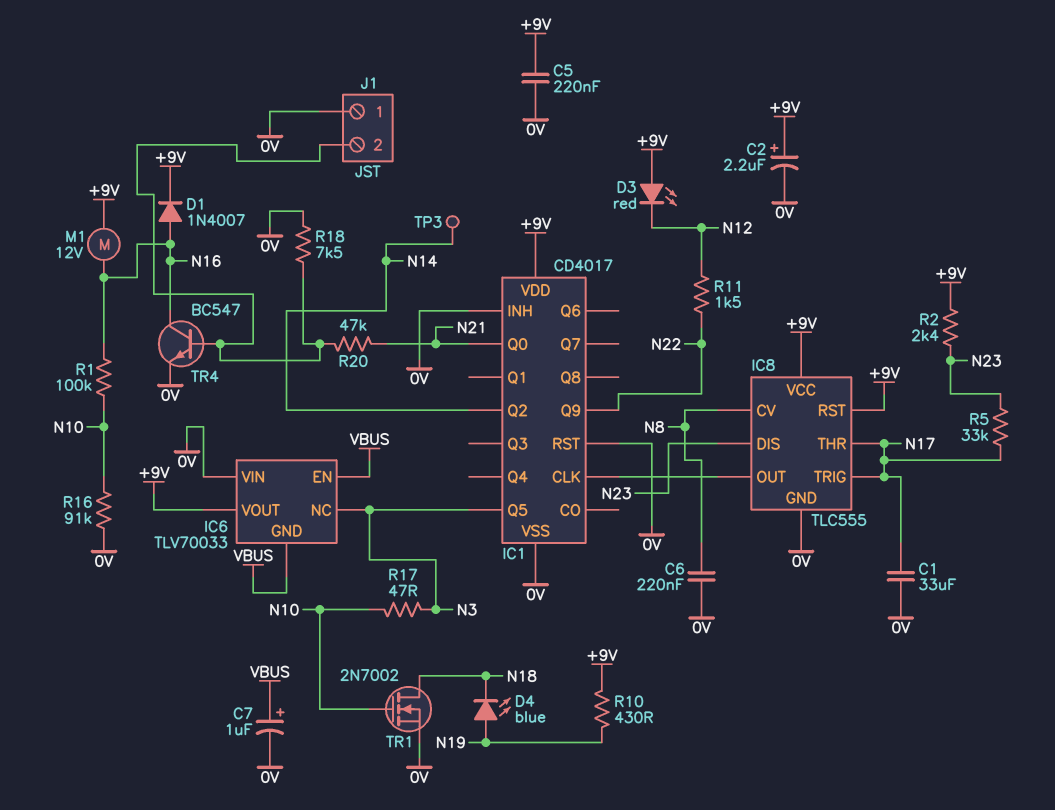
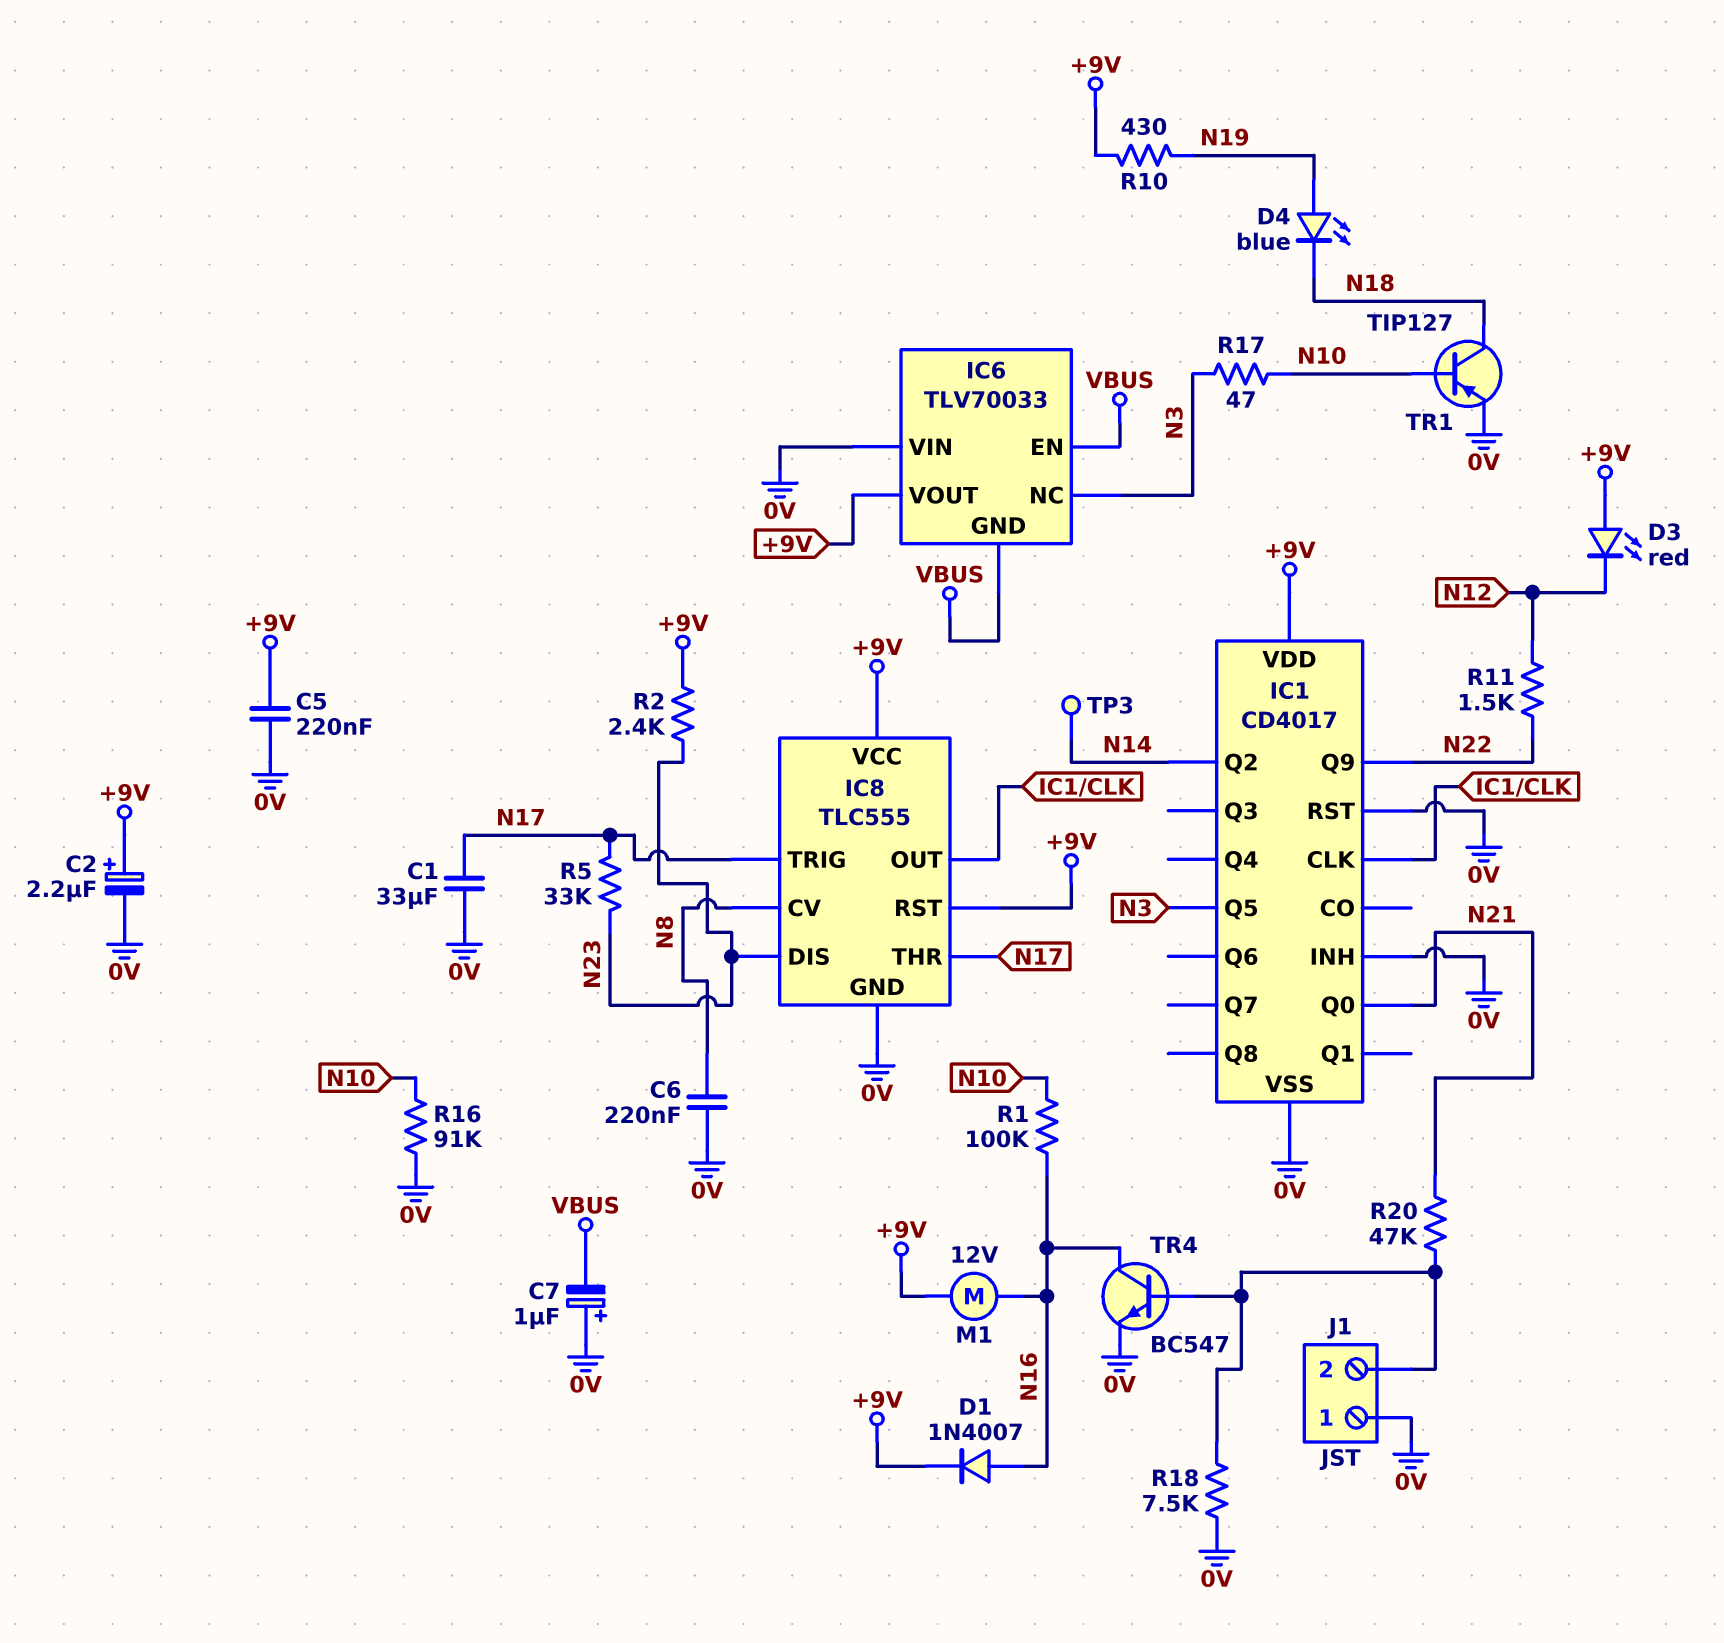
C7: 1uF (plus VBUS, minus 0V) -> 1uF (plus 0V, minus VBUS)
TR1: NMOS 2N7002 (G N10, D N18, S 0V) -> PNP TIP127 (B N10, C N18, E 0V)

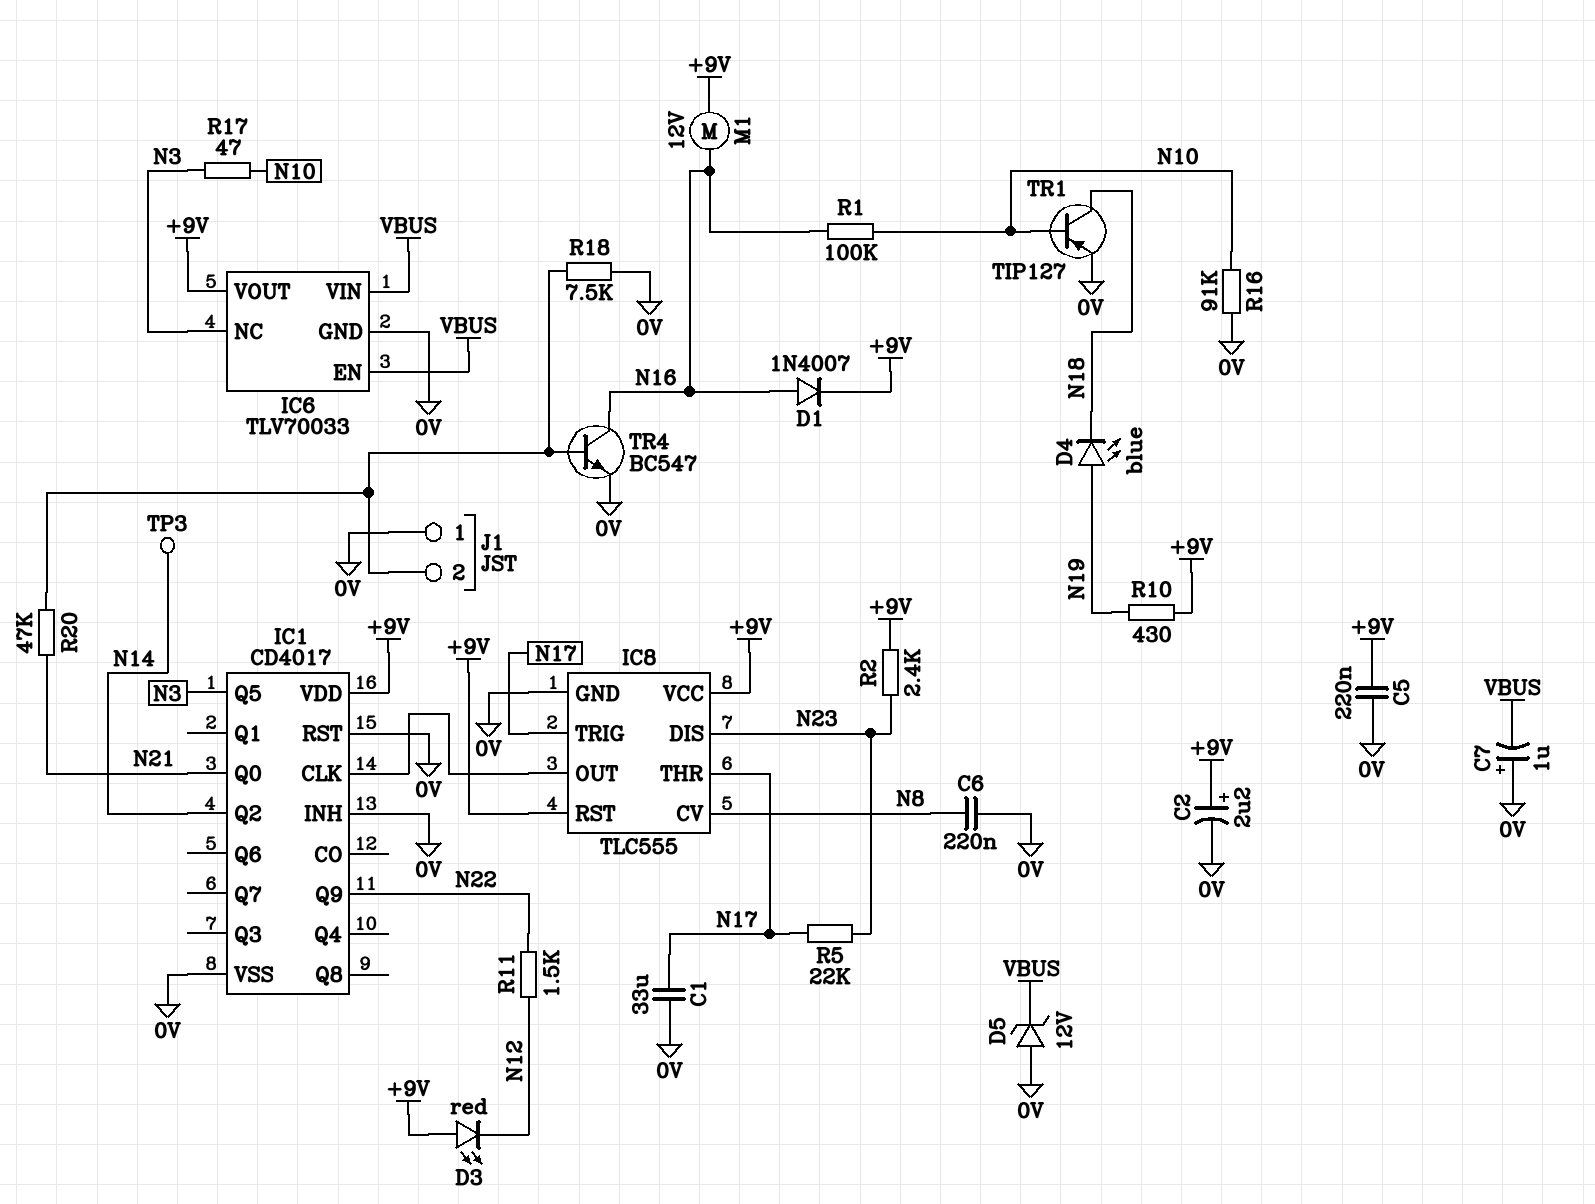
D5: none -> zener 12V (A 0V, K VBUS)
IC6 pin GND: VBUS -> 0V
IC6 pin VIN: 0V -> VBUS
R5: 33k (N17, N23) -> 22k (N17, N23)

